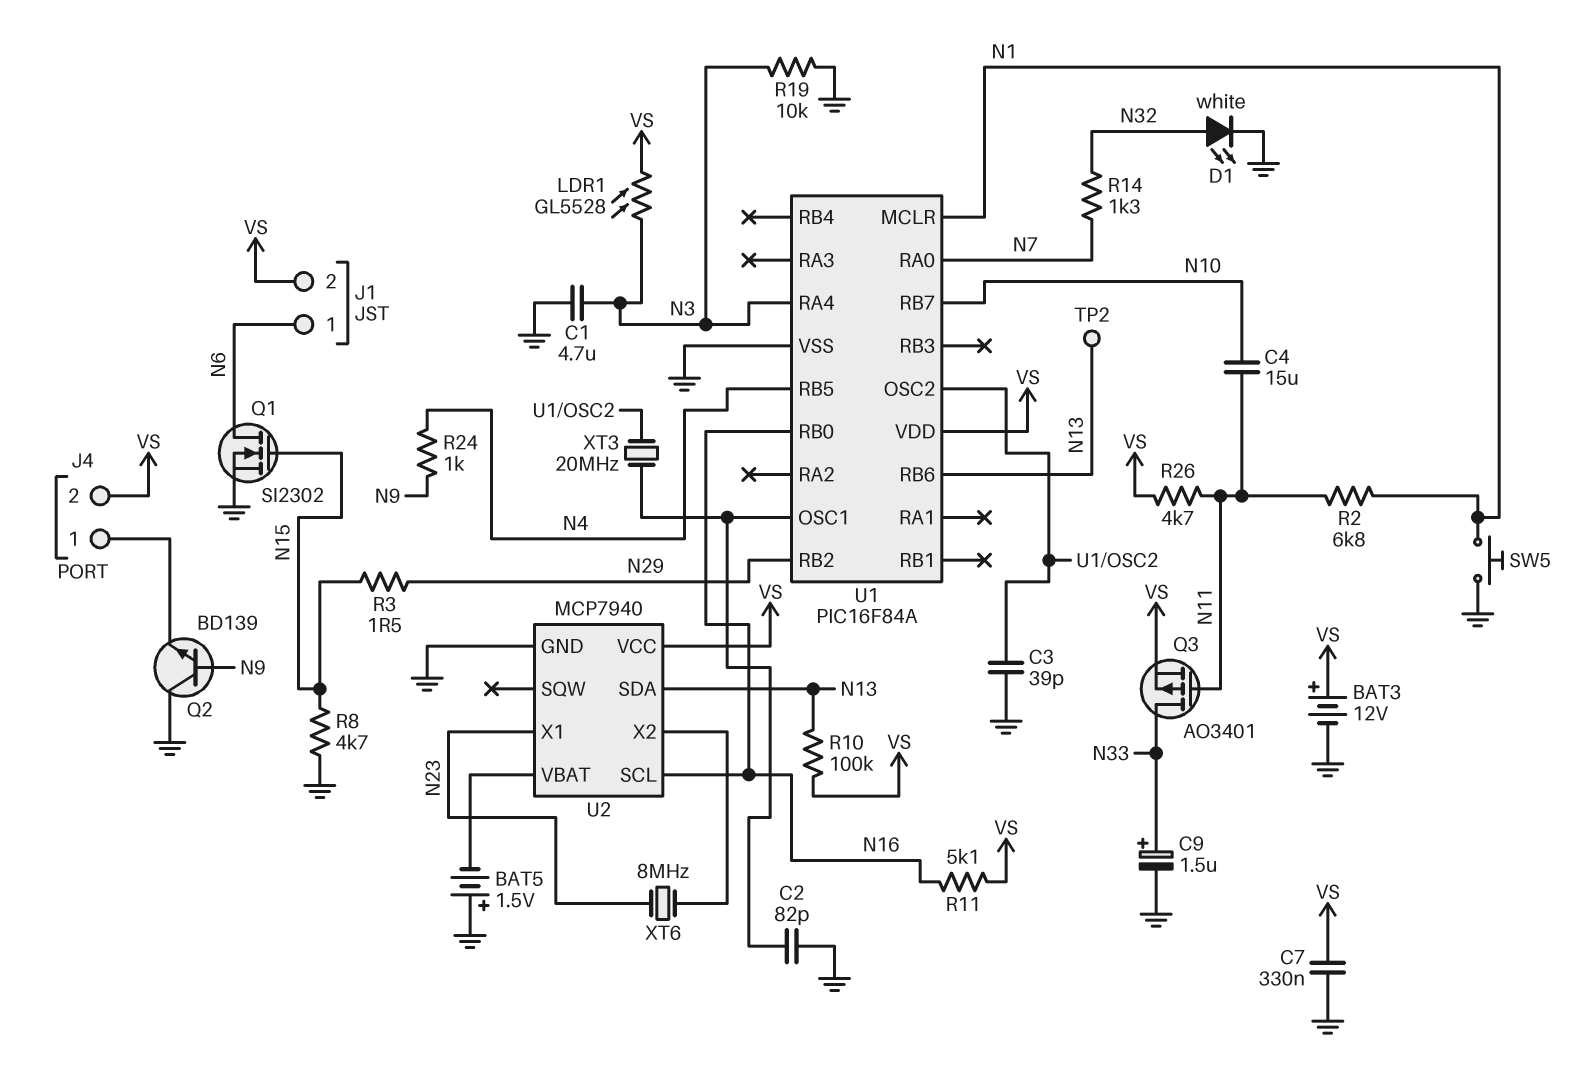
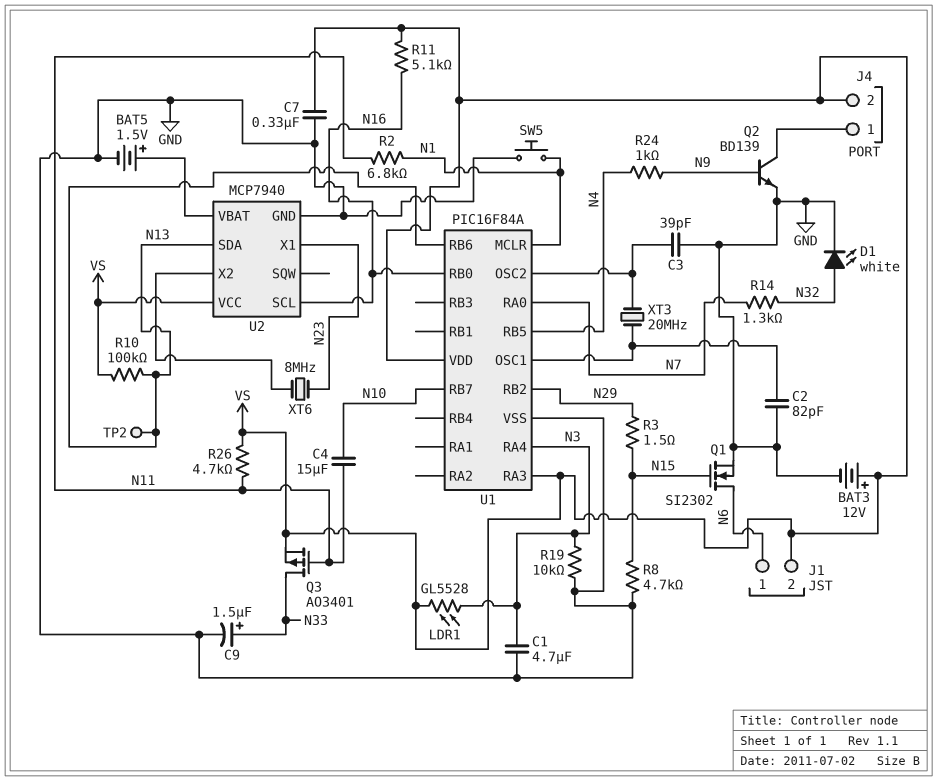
BAT5: 1.5V (plus GND, minus U2/VBAT) -> 1.5V (plus U2/VBAT, minus GND)
Q2: NPN BD139 (B N9, C GND, E J4/1) -> NPN BD139 (B N9, C J4/1, E GND)
U1 pin RA3: none -> VS

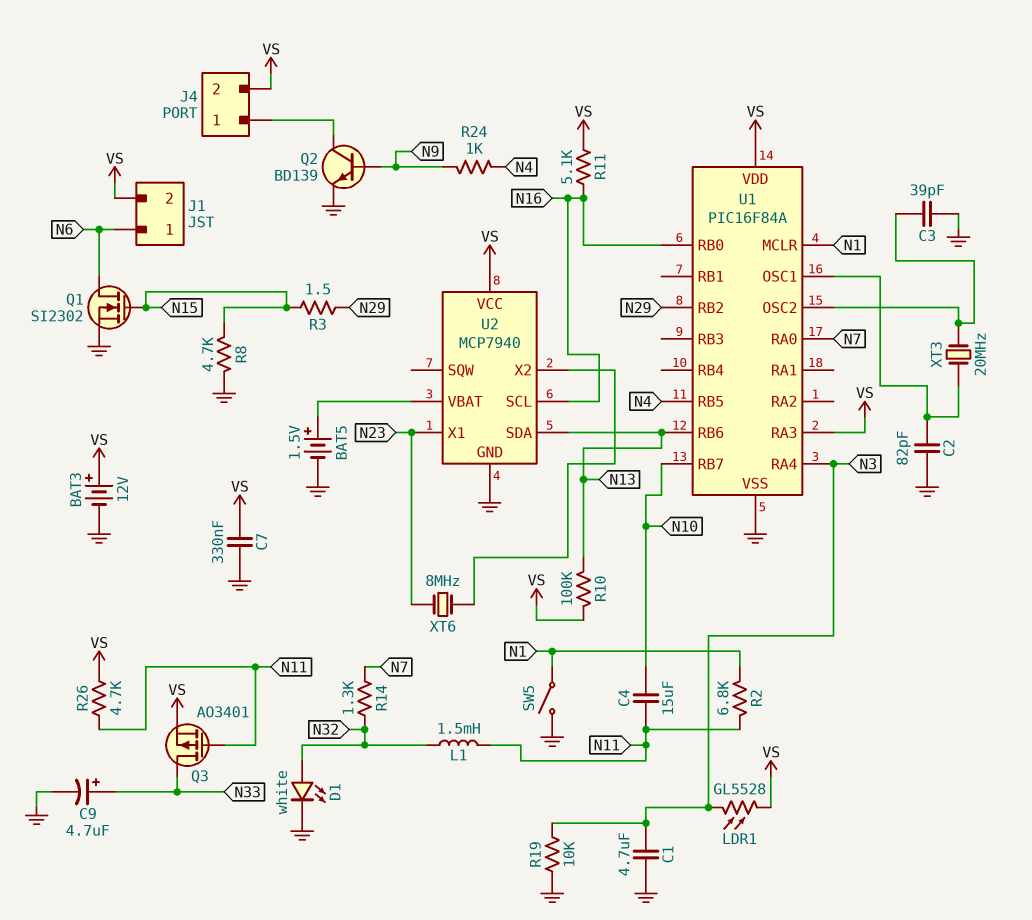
C9: 1.5uF (plus N33, minus GND) -> 4.7uF (plus N33, minus GND)
L1: none -> 1.5mH (N11, N32)
SW5: button (GND, N1) -> switch (GND, N1)
TP2: test point (N13) -> none

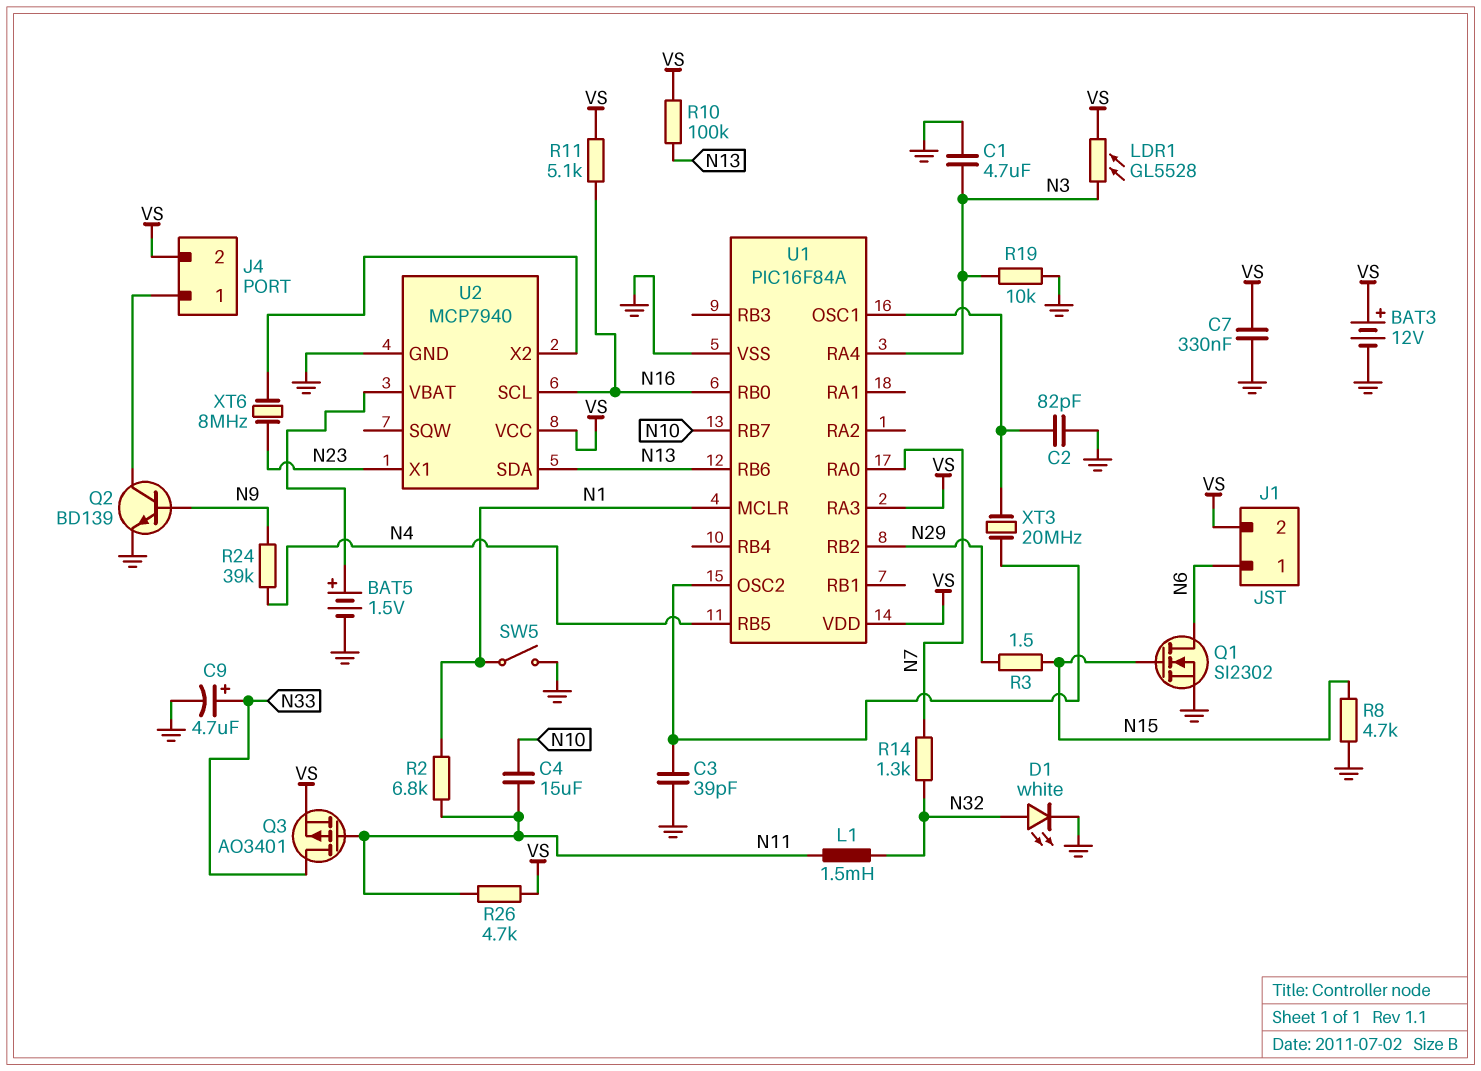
R24: 1k (N4, N9) -> 39k (N4, N9)

